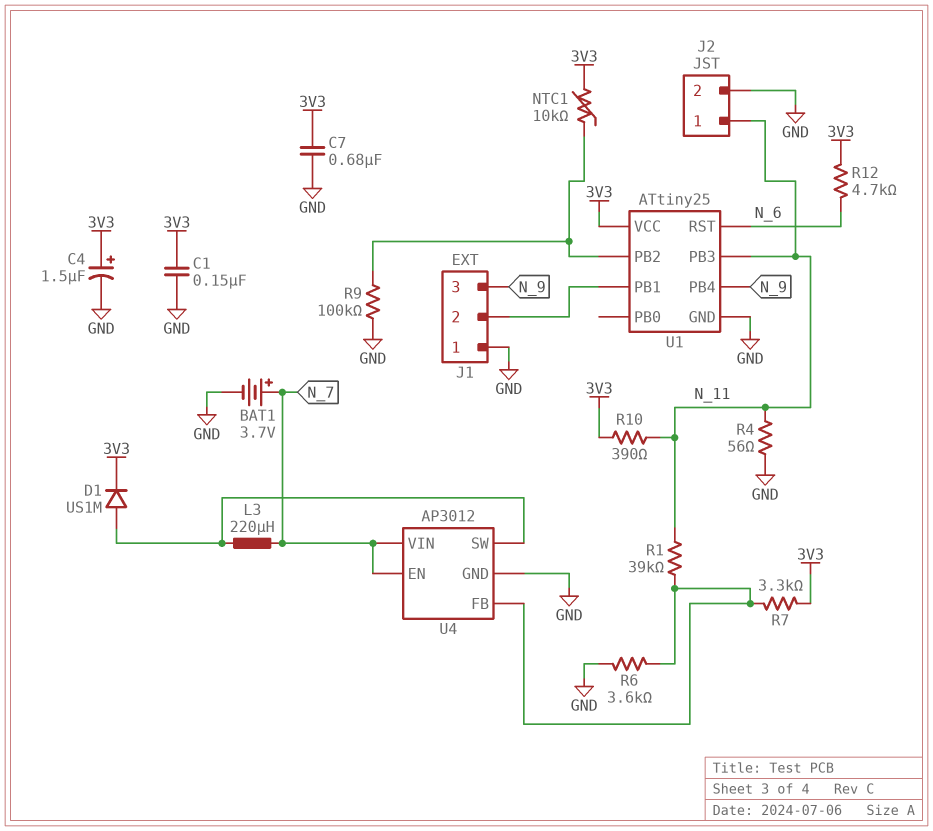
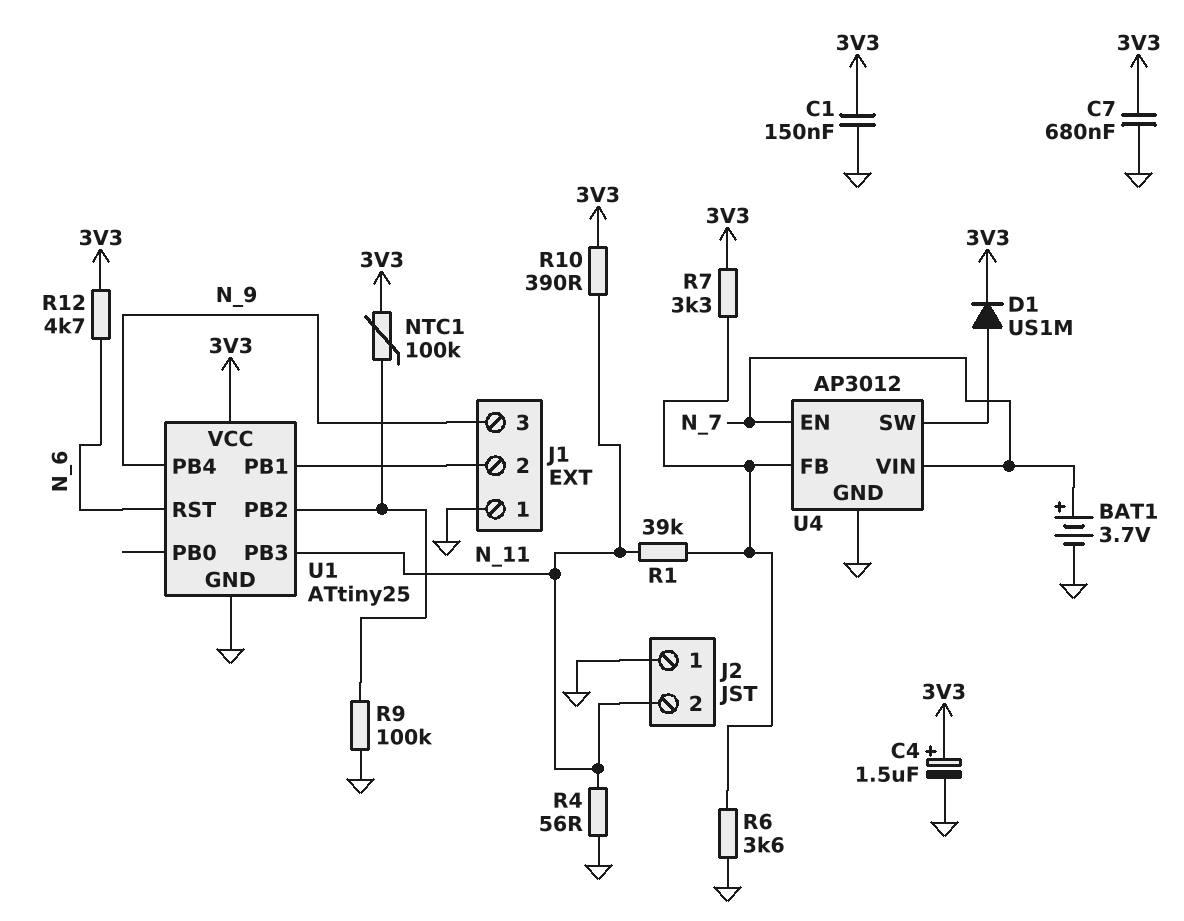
J2 pin 1: N_11 -> GND
J2 pin 2: GND -> N_11
L3: 220uH (N_7, U4/SW) -> none
NTC1: 10k (3V3, U1/PB2) -> 100k (3V3, U1/PB2)

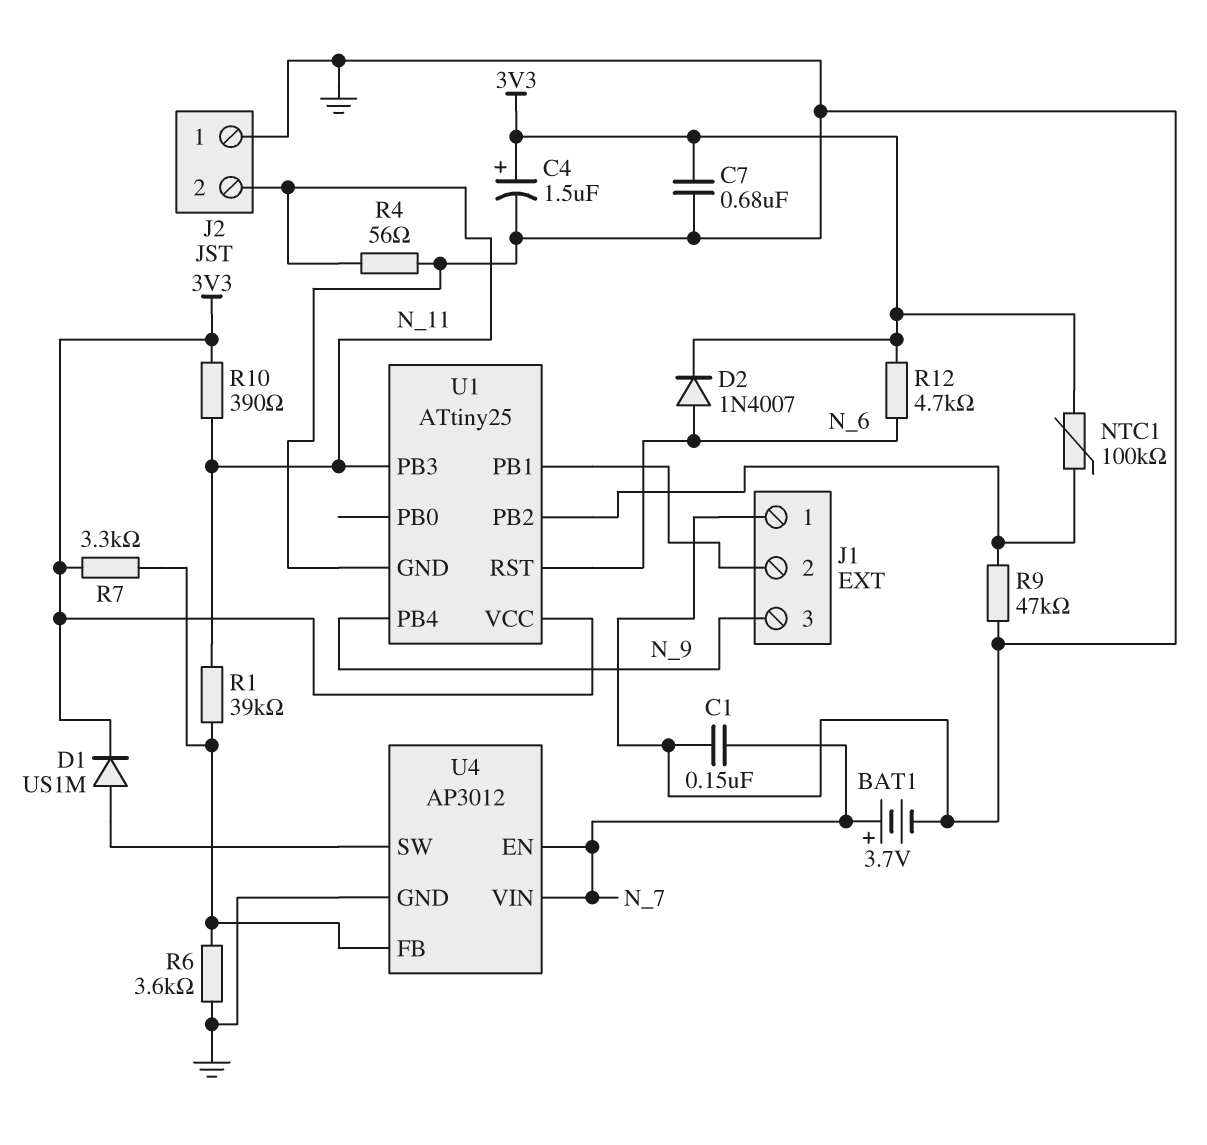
C1: 150nF (3V3, GND) -> 150nF (GND, N_7)
D2: none -> diode 1N4007 (A N_6, K 3V3)
R9: 100k (GND, U1/PB2) -> 47k (GND, U1/PB2)

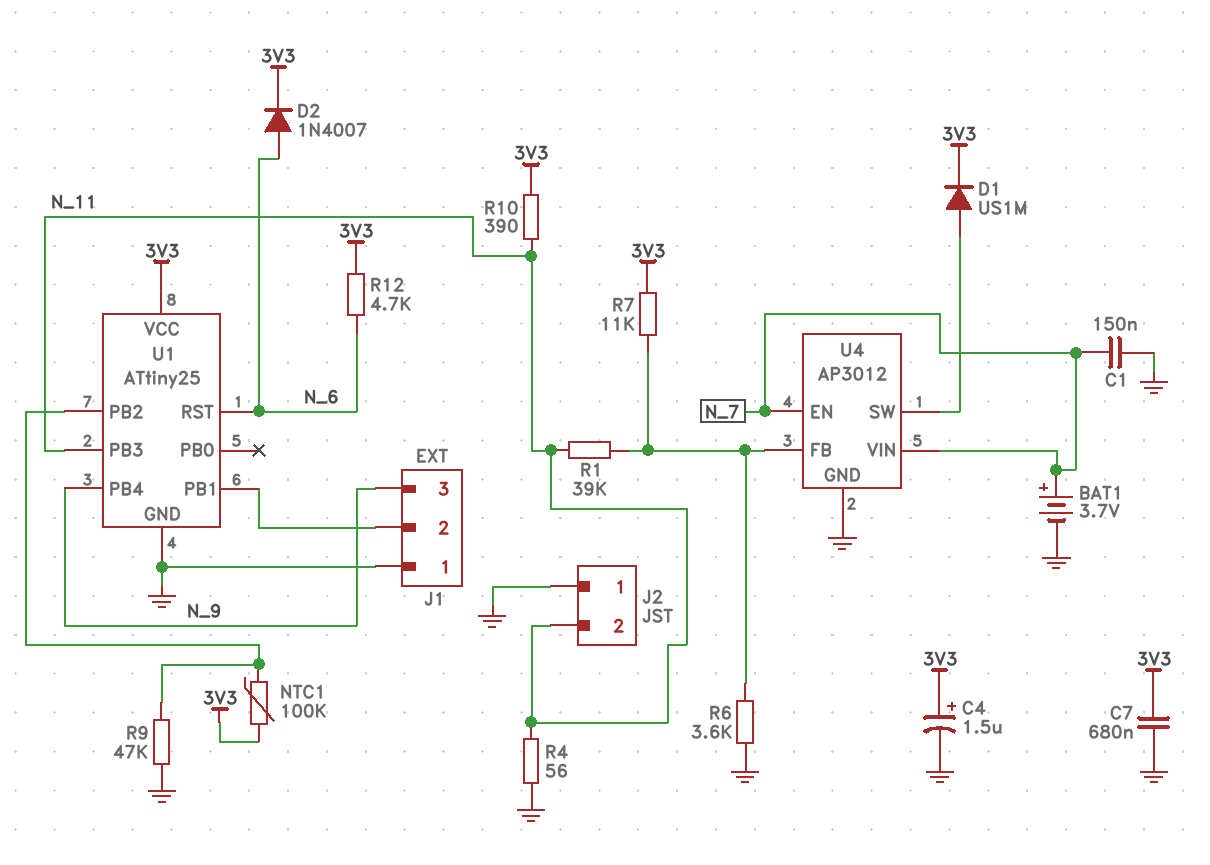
R7: 3.3k (3V3, U4/FB) -> 11k (3V3, U4/FB)

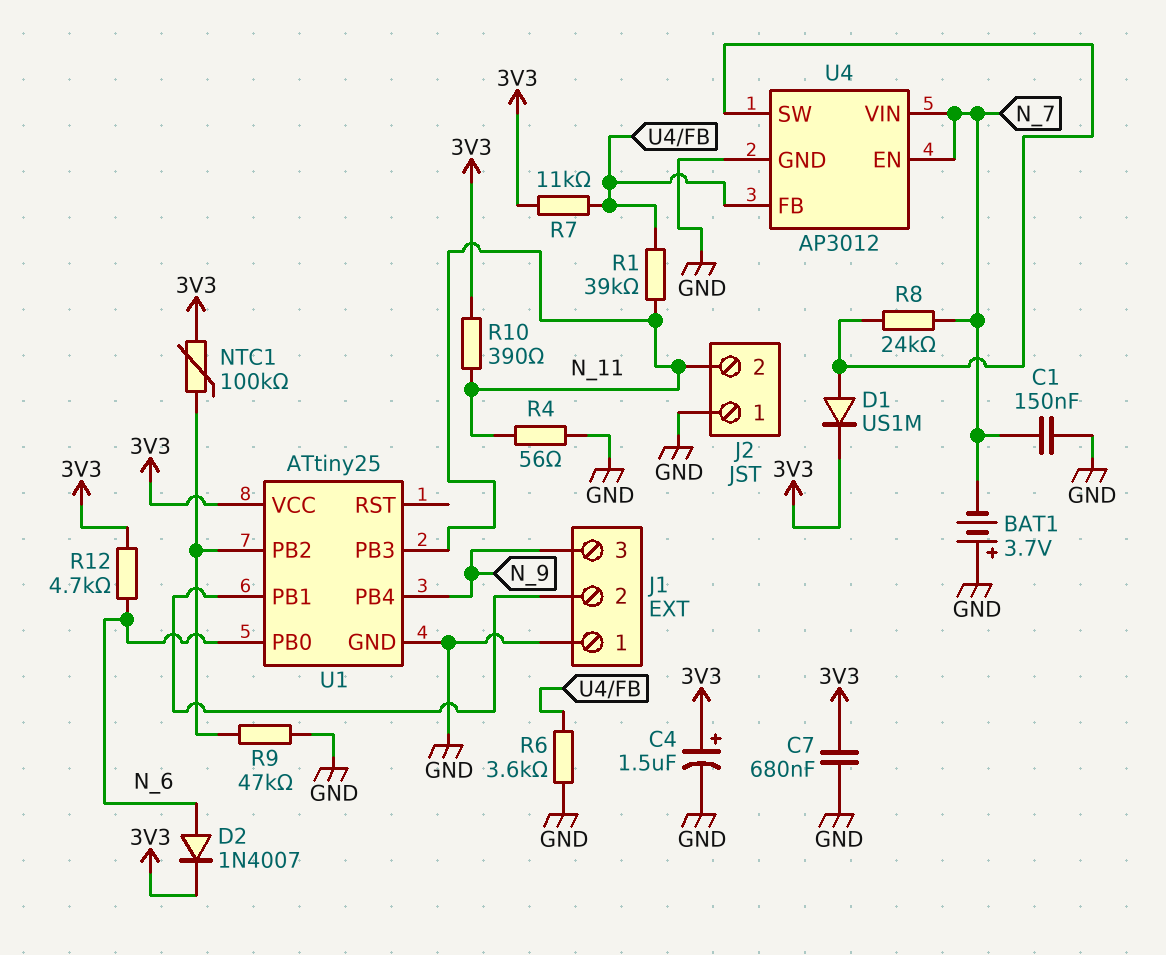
BAT1: 3.7V (plus N_7, minus GND) -> 3.7V (plus GND, minus N_7)
R8: none -> 24k (N_7, U4/SW)
U1 pin PB0: none -> N_6
U1 pin RST: N_6 -> none

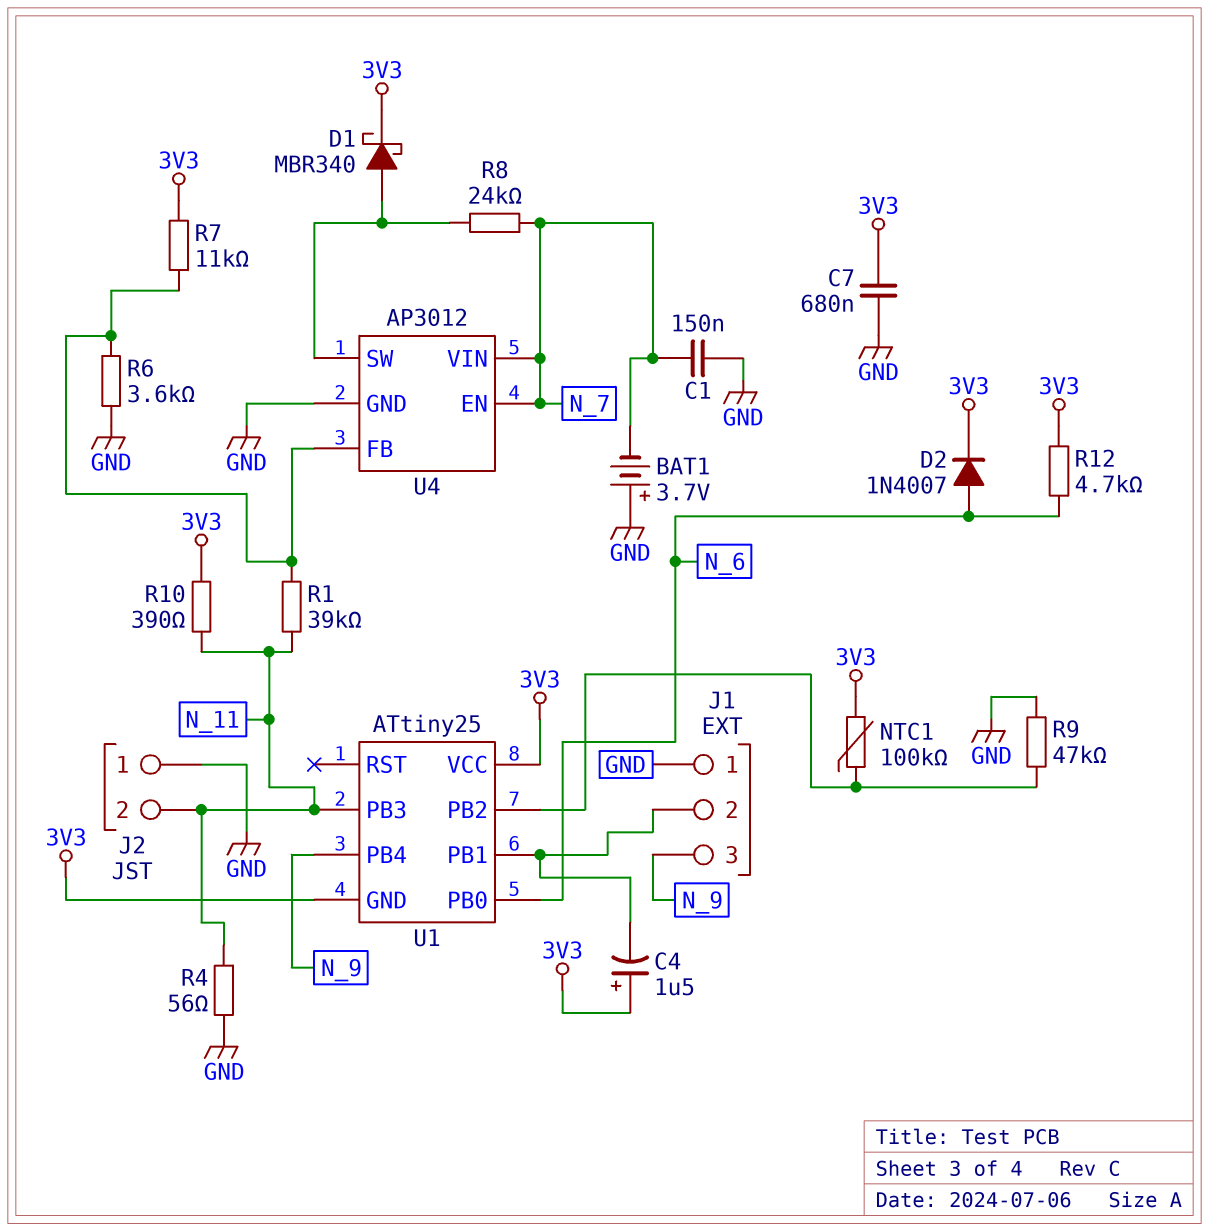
C4: 1.5uF (plus 3V3, minus GND) -> 1.5uF (plus 3V3, minus J1/2)
D1: diode US1M (A U4/SW, K 3V3) -> schottky MBR340 (A U4/SW, K 3V3)
U1 pin GND: GND -> 3V3

